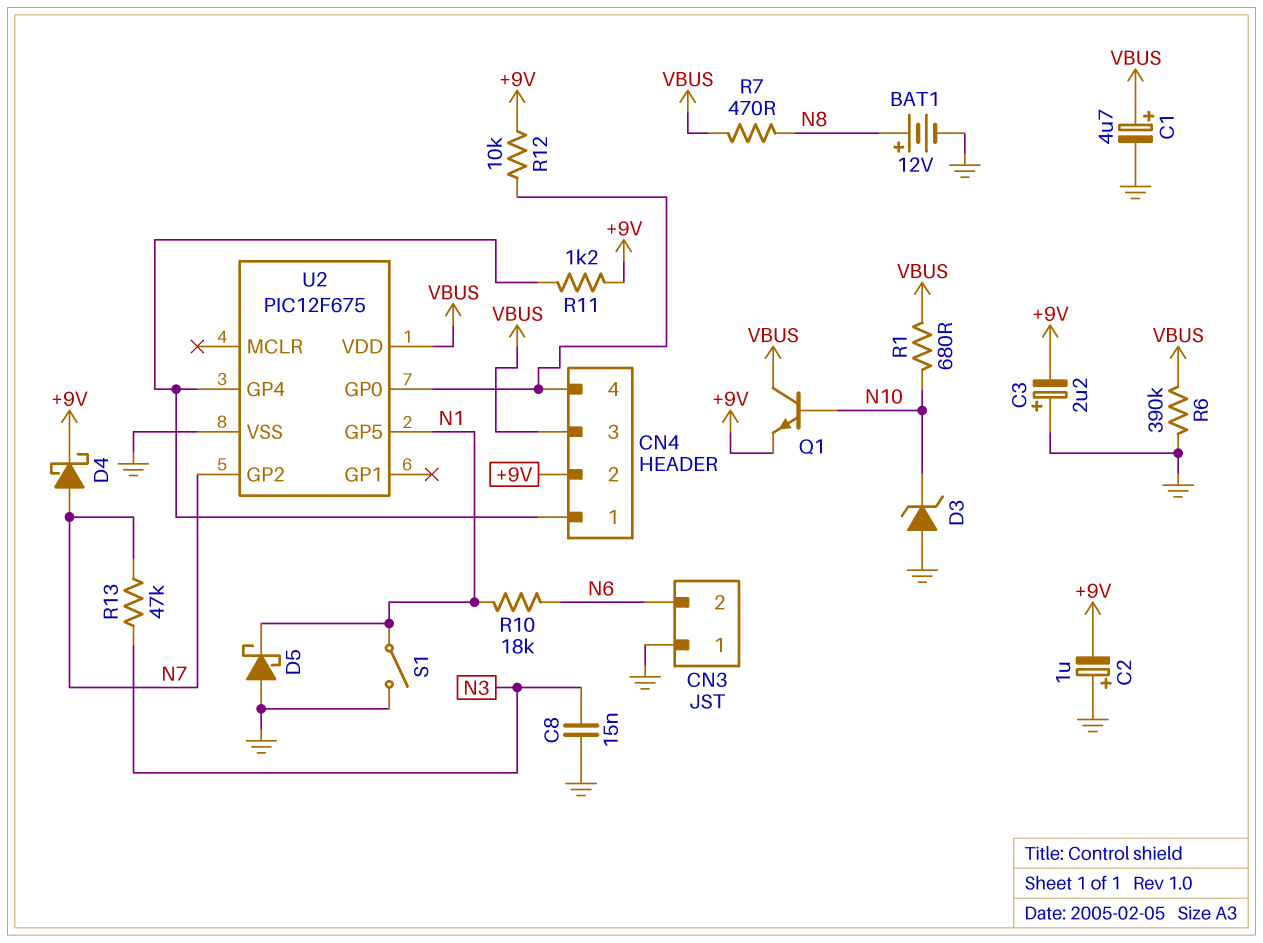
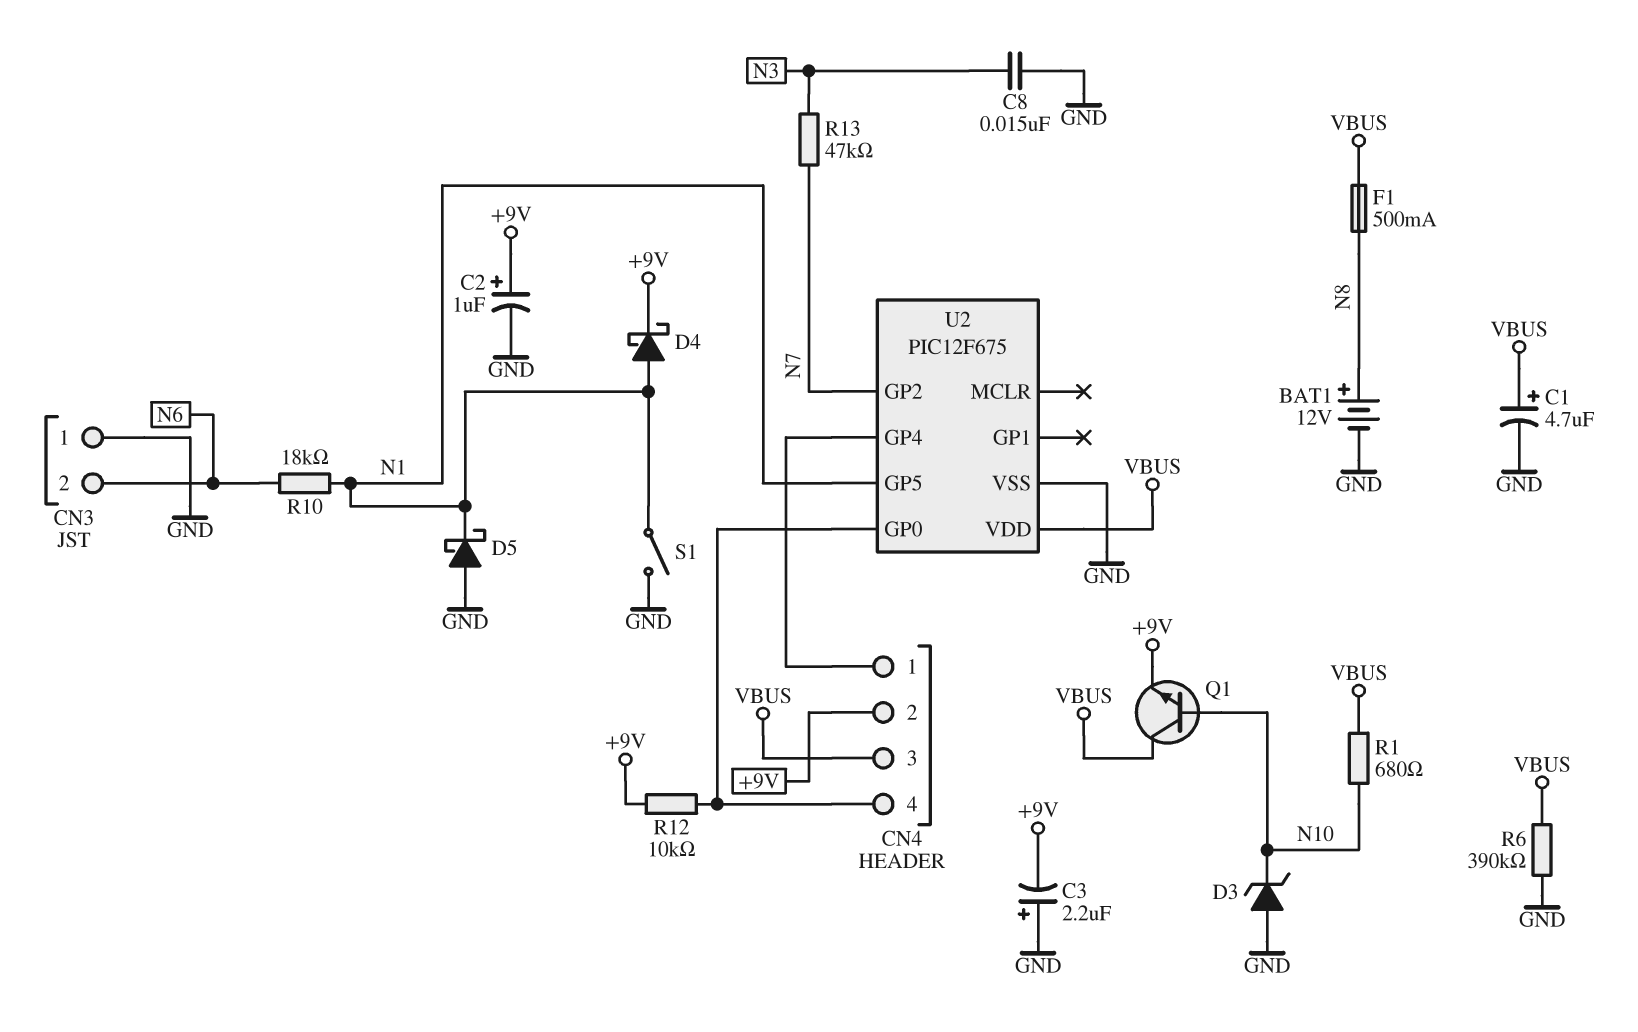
C2: 1uF (plus GND, minus +9V) -> 1uF (plus +9V, minus GND)
D4: schottky (A N7, K +9V) -> schottky (A N1, K +9V)
F1: none -> 500mA (N8, VBUS)
R7: 470 (N8, VBUS) -> none
R11: 1.2k (+9V, CN4/1) -> none

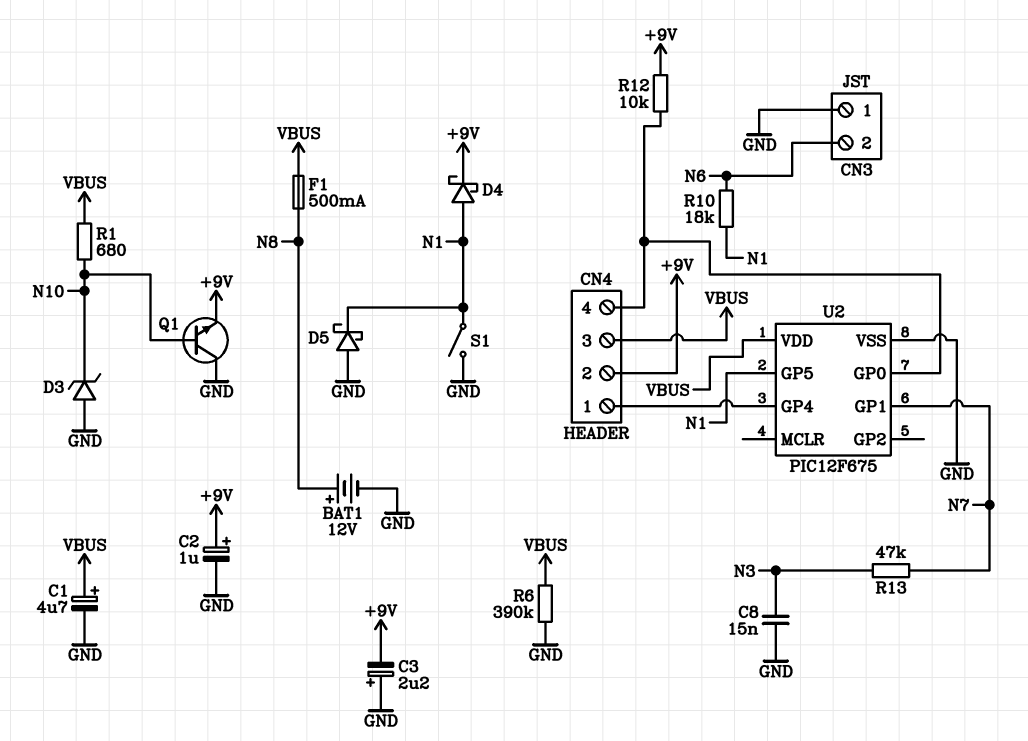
Q1: NPN (B N10, C VBUS, E +9V) -> NPN (B N10, C GND, E +9V)
U2 pin GP1: none -> N7
U2 pin GP2: N7 -> none

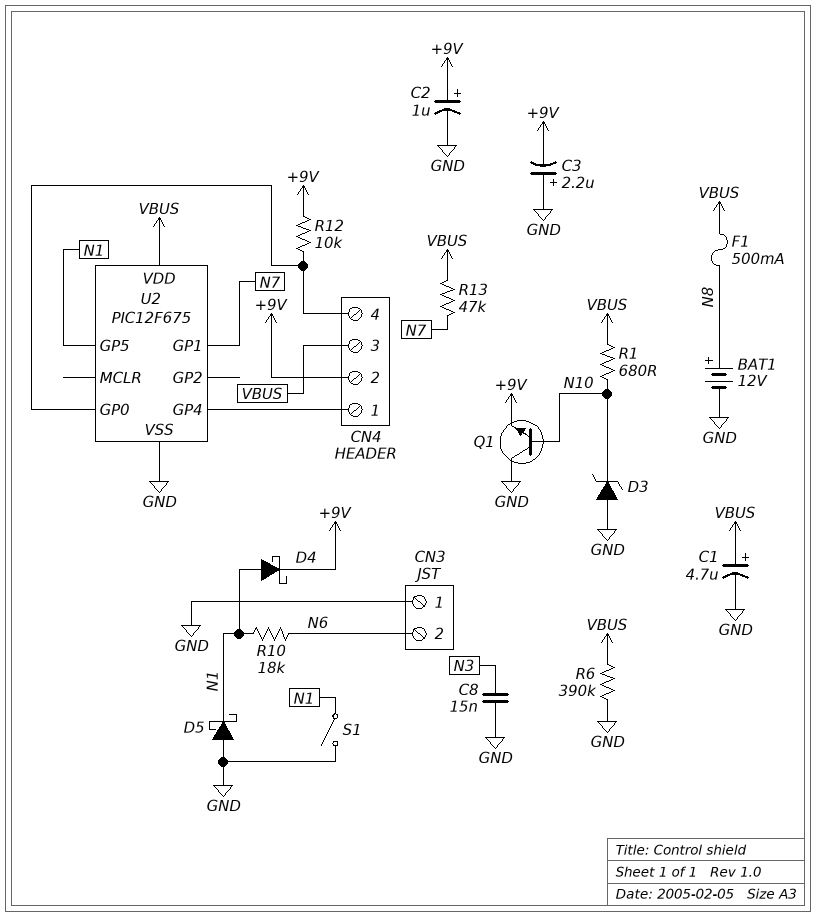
R13: 47k (N3, N7) -> 47k (N7, VBUS)

